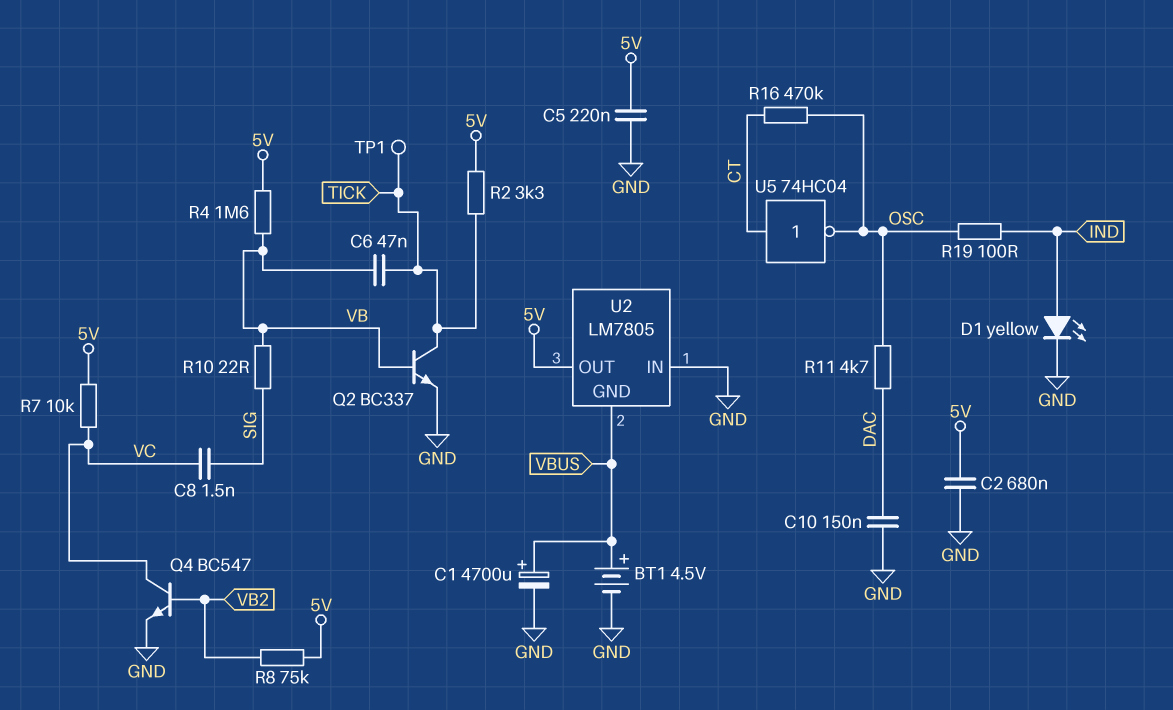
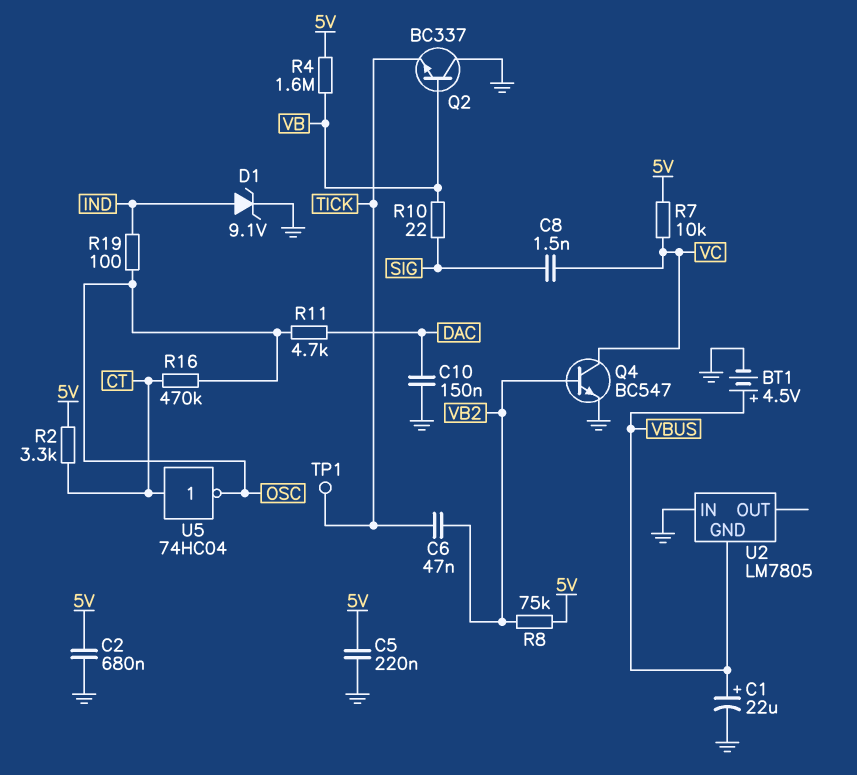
C1: 4700uF (plus VBUS, minus GND) -> 22uF (plus VBUS, minus GND)
C6: 47nF (TICK, VB) -> 47nF (TICK, VB2)
D1: LED yellow (A IND, K GND) -> zener 9.1V (A IND, K GND)
Q2: NPN BC337 (B VB, C TICK, E GND) -> NPN BC337 (B VB, C GND, E TICK)
R2: 3.3k (5V, TICK) -> 3.3k (5V, CT)
U2 pin OUT: 5V -> none

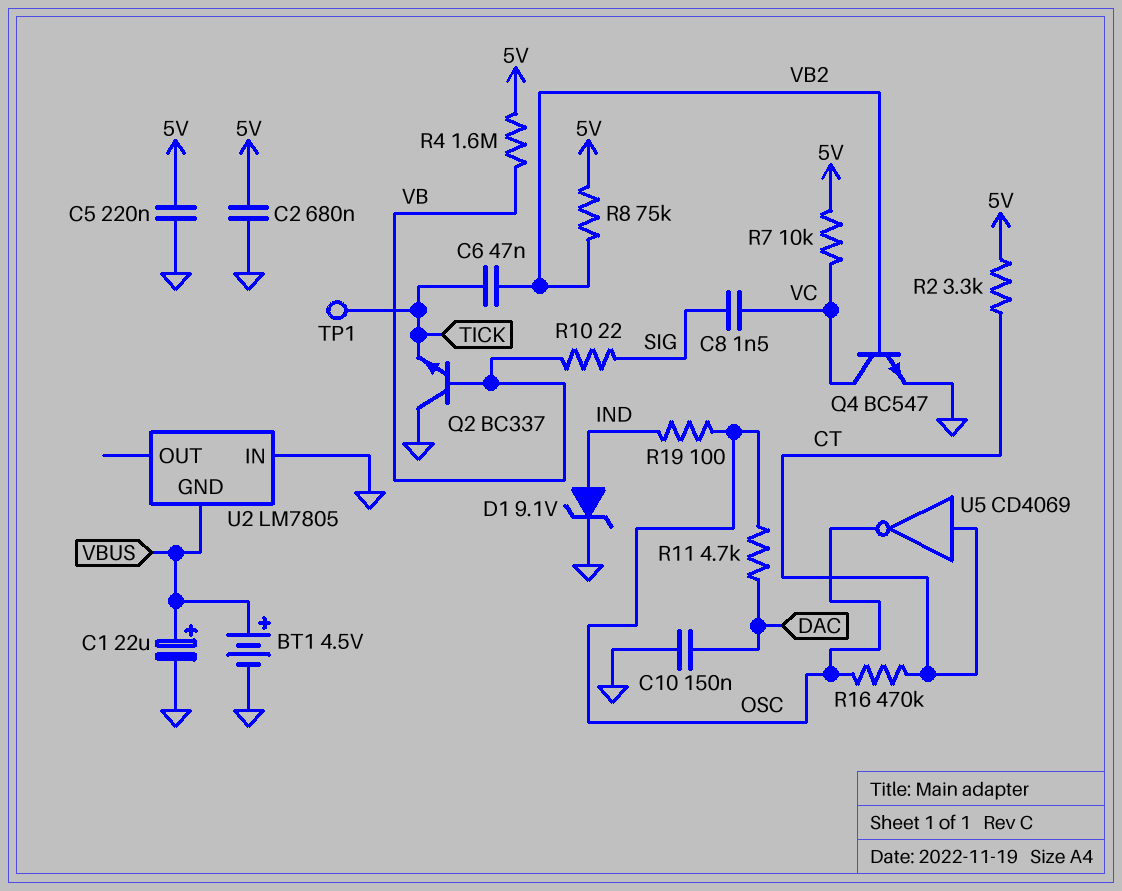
U5: NOT 74HC04 (in CT, out OSC) -> NOT CD4069 (in CT, out OSC)

